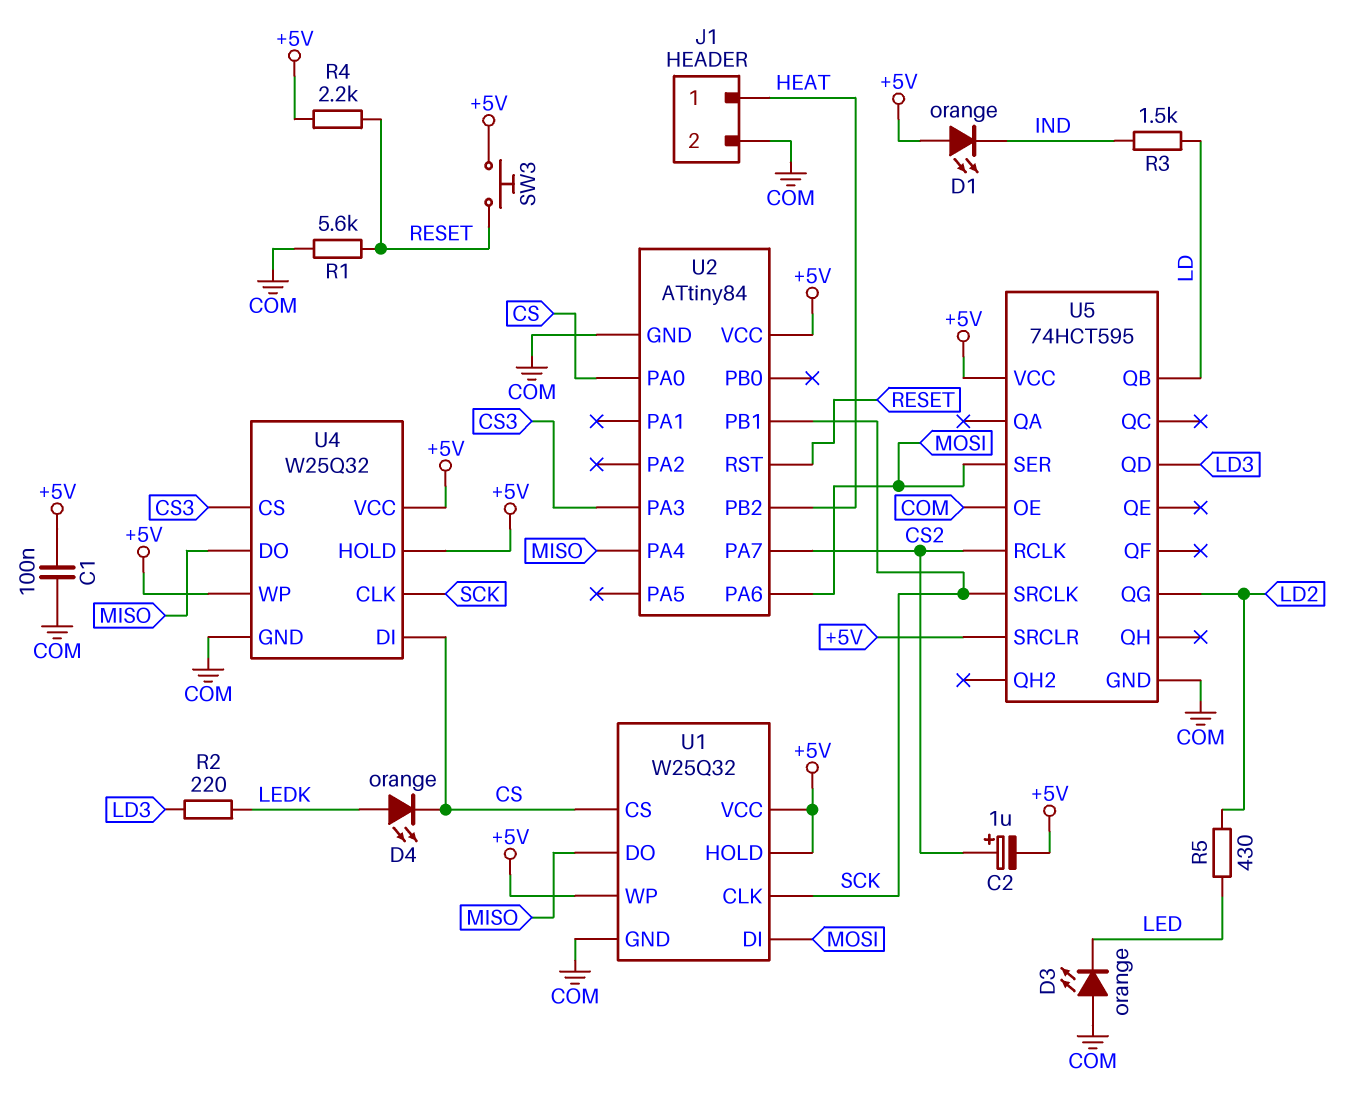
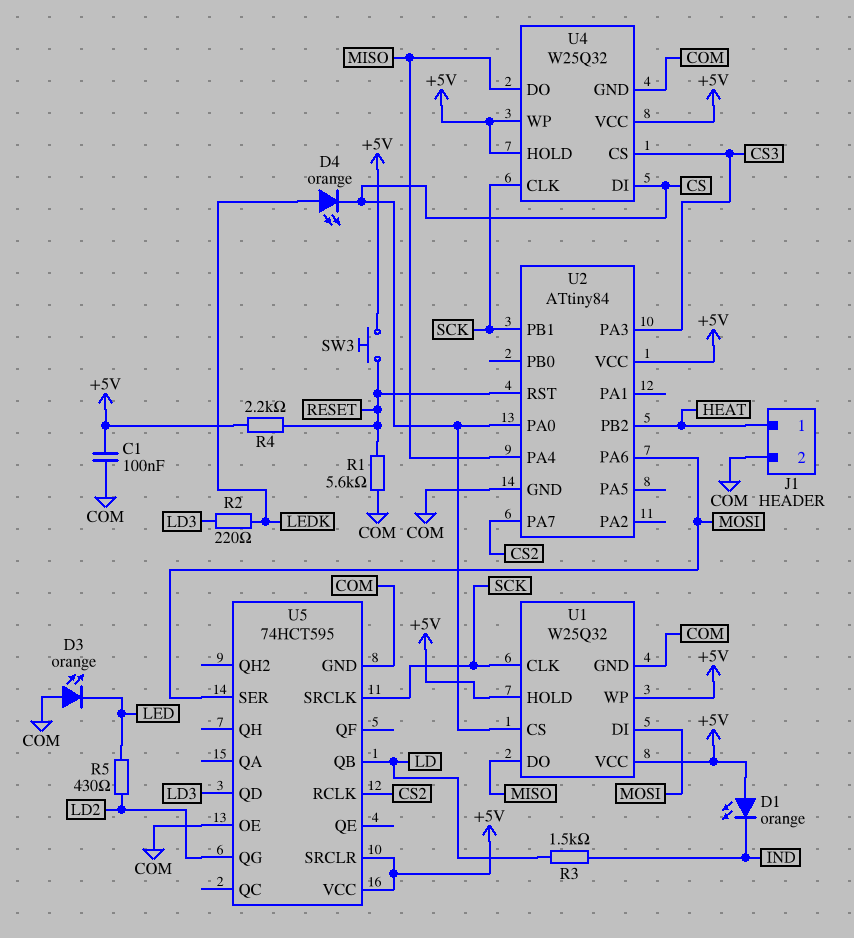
C2: 1uF (plus CS2, minus +5V) -> none

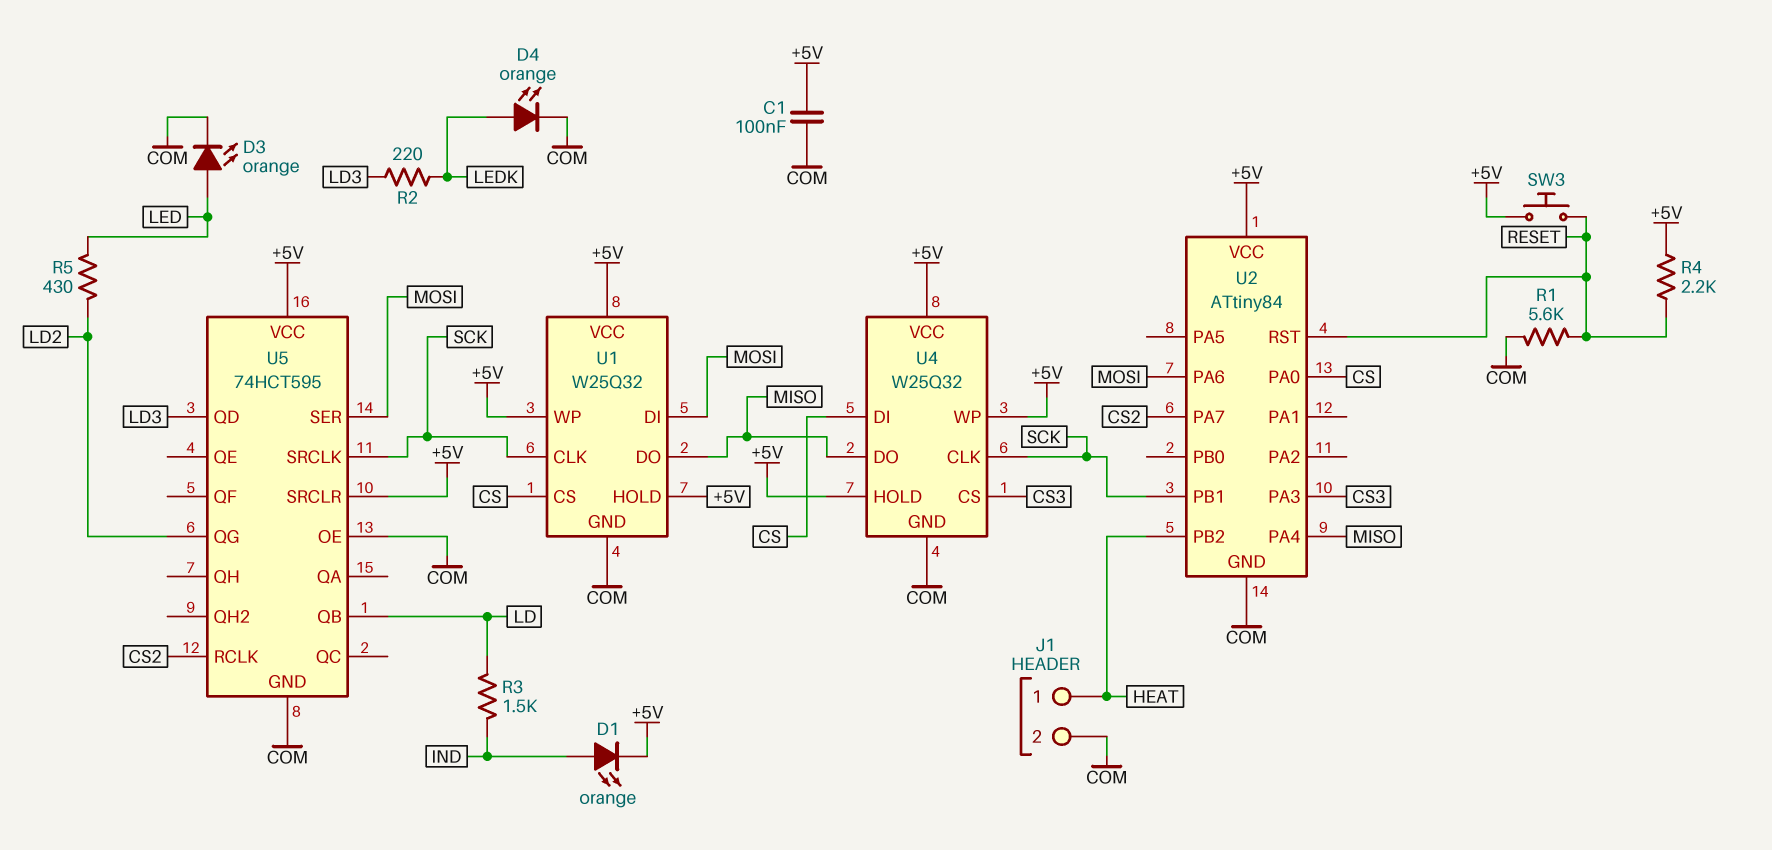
D1: LED orange (A +5V, K IND) -> LED orange (A IND, K +5V)
D3: LED orange (A COM, K LED) -> LED orange (A LED, K COM)
D4: LED orange (A LEDK, K CS) -> LED orange (A LEDK, K COM)

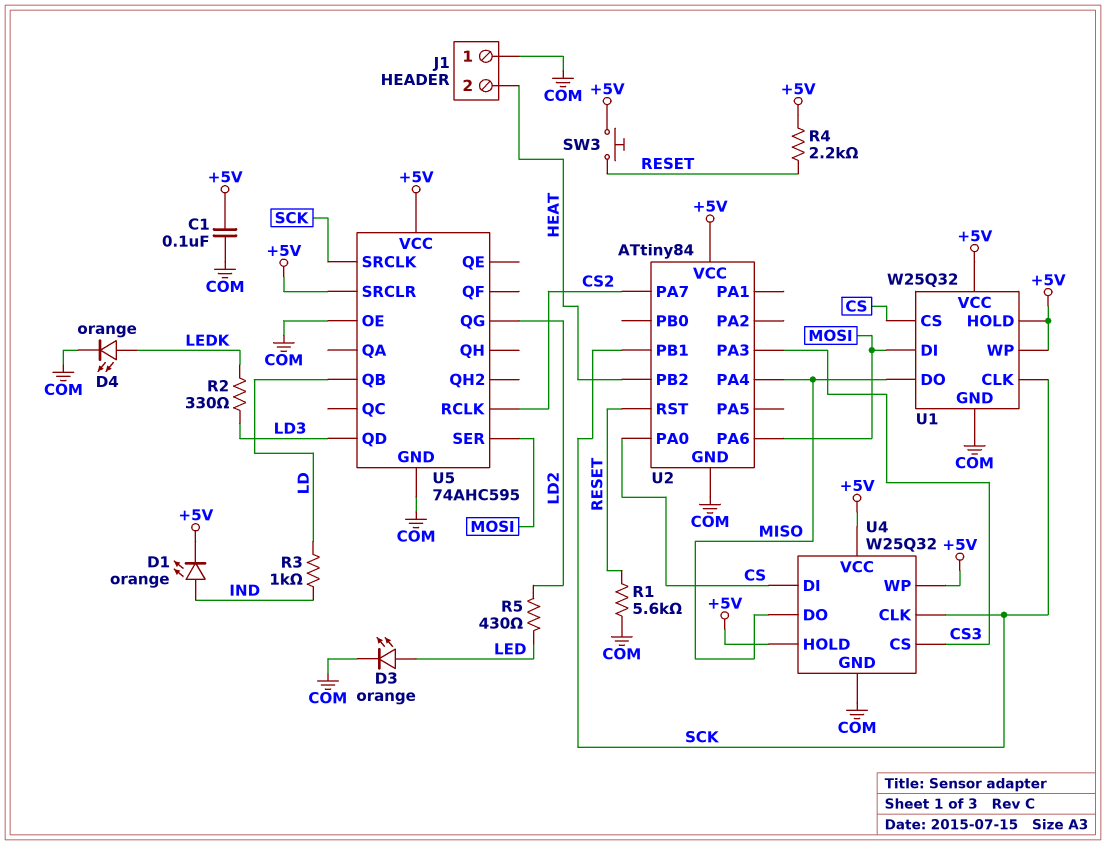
J1 pin 1: HEAT -> COM
J1 pin 2: COM -> HEAT
R2: 220 (LD3, LEDK) -> 330 (LD3, LEDK)
R3: 1.5k (IND, LD) -> 1k (IND, LD)
U5: 74HCT595 -> 74AHC595

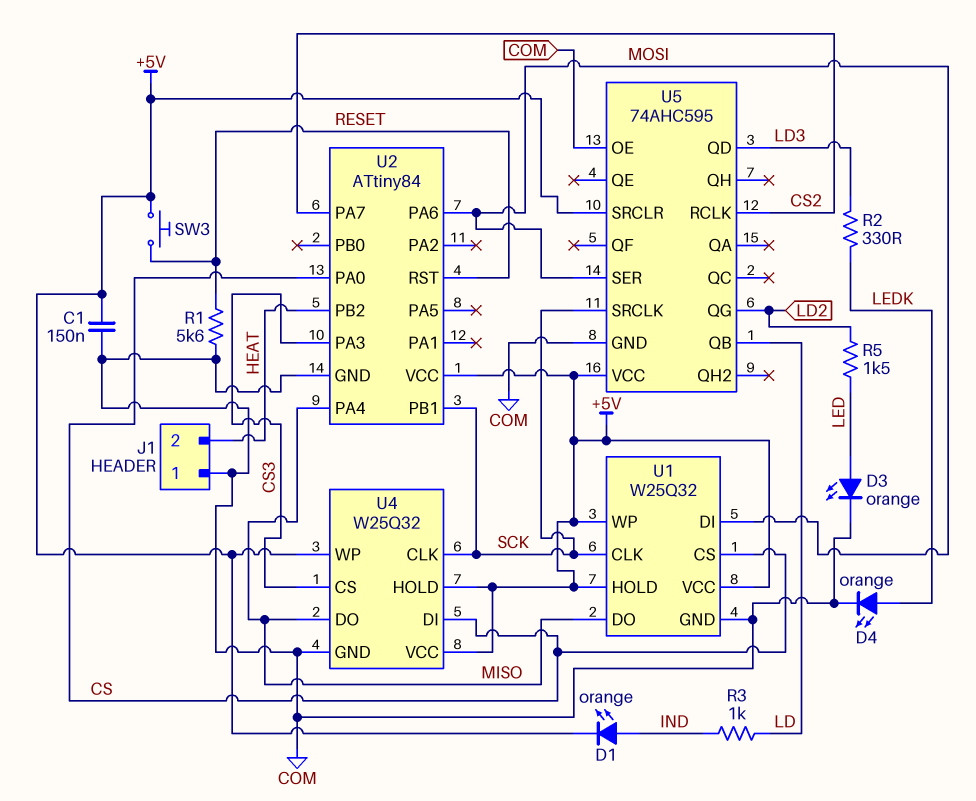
C1: 100nF (+5V, COM) -> 150nF (+5V, COM)
R4: 2.2k (+5V, RESET) -> none
R5: 430 (LD2, LED) -> 1.5k (LD2, LED)

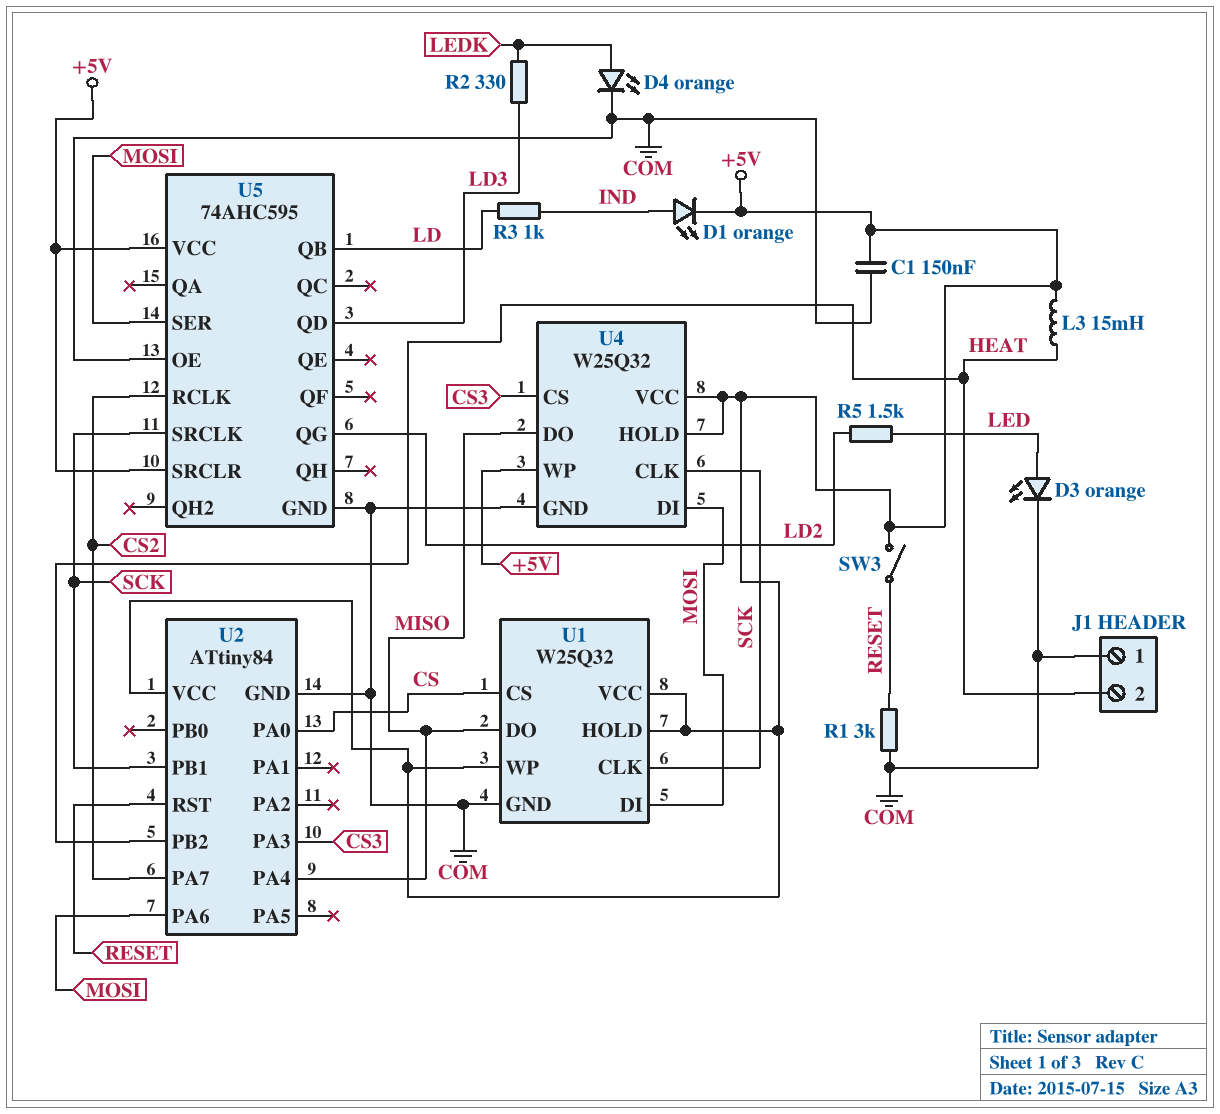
L3: none -> 15mH (+5V, HEAT)
R1: 5.6k (COM, RESET) -> 3k (COM, RESET)
SW3: button (+5V, RESET) -> switch (+5V, RESET)
U4 pin DI: CS -> MOSI

